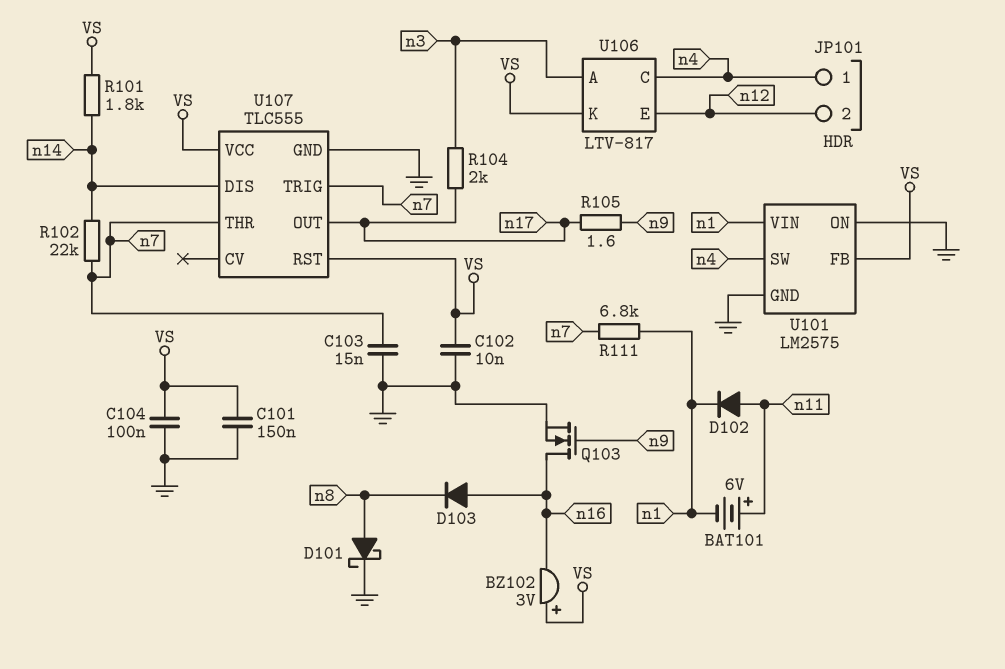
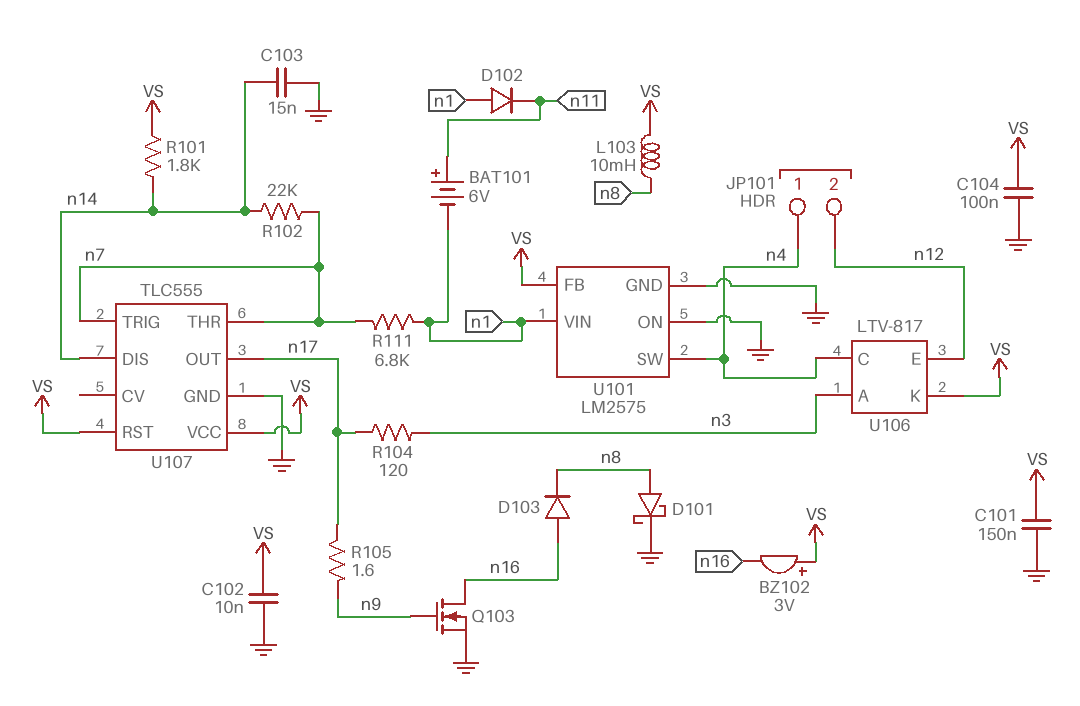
C103: 15nF (GND, n7) -> 15nF (GND, n14)
D102: diode (A n11, K n1) -> diode (A n1, K n11)
L103: none -> 10mH (VS, n8)
R104: 2k (n3, n17) -> 120 (n3, n17)

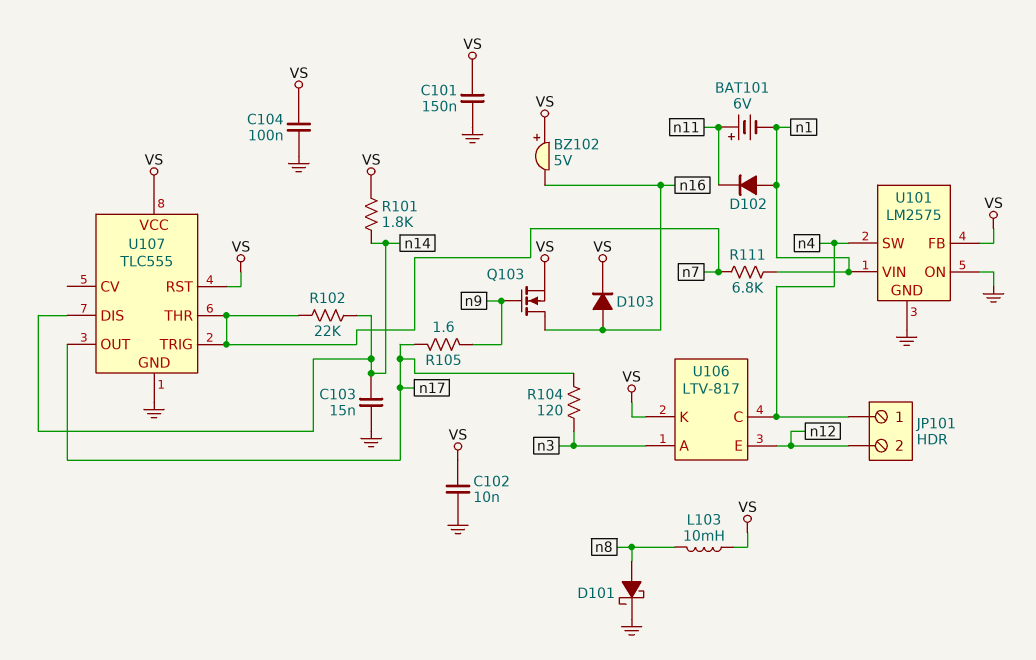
BZ102: buzzer 3V (plus VS, minus n16) -> buzzer 5V (plus VS, minus n16)
D103: diode (A n16, K n8) -> diode (A n16, K VS)
Q103: NMOS (G n9, D n16, S GND) -> NMOS (G n9, D n16, S VS)

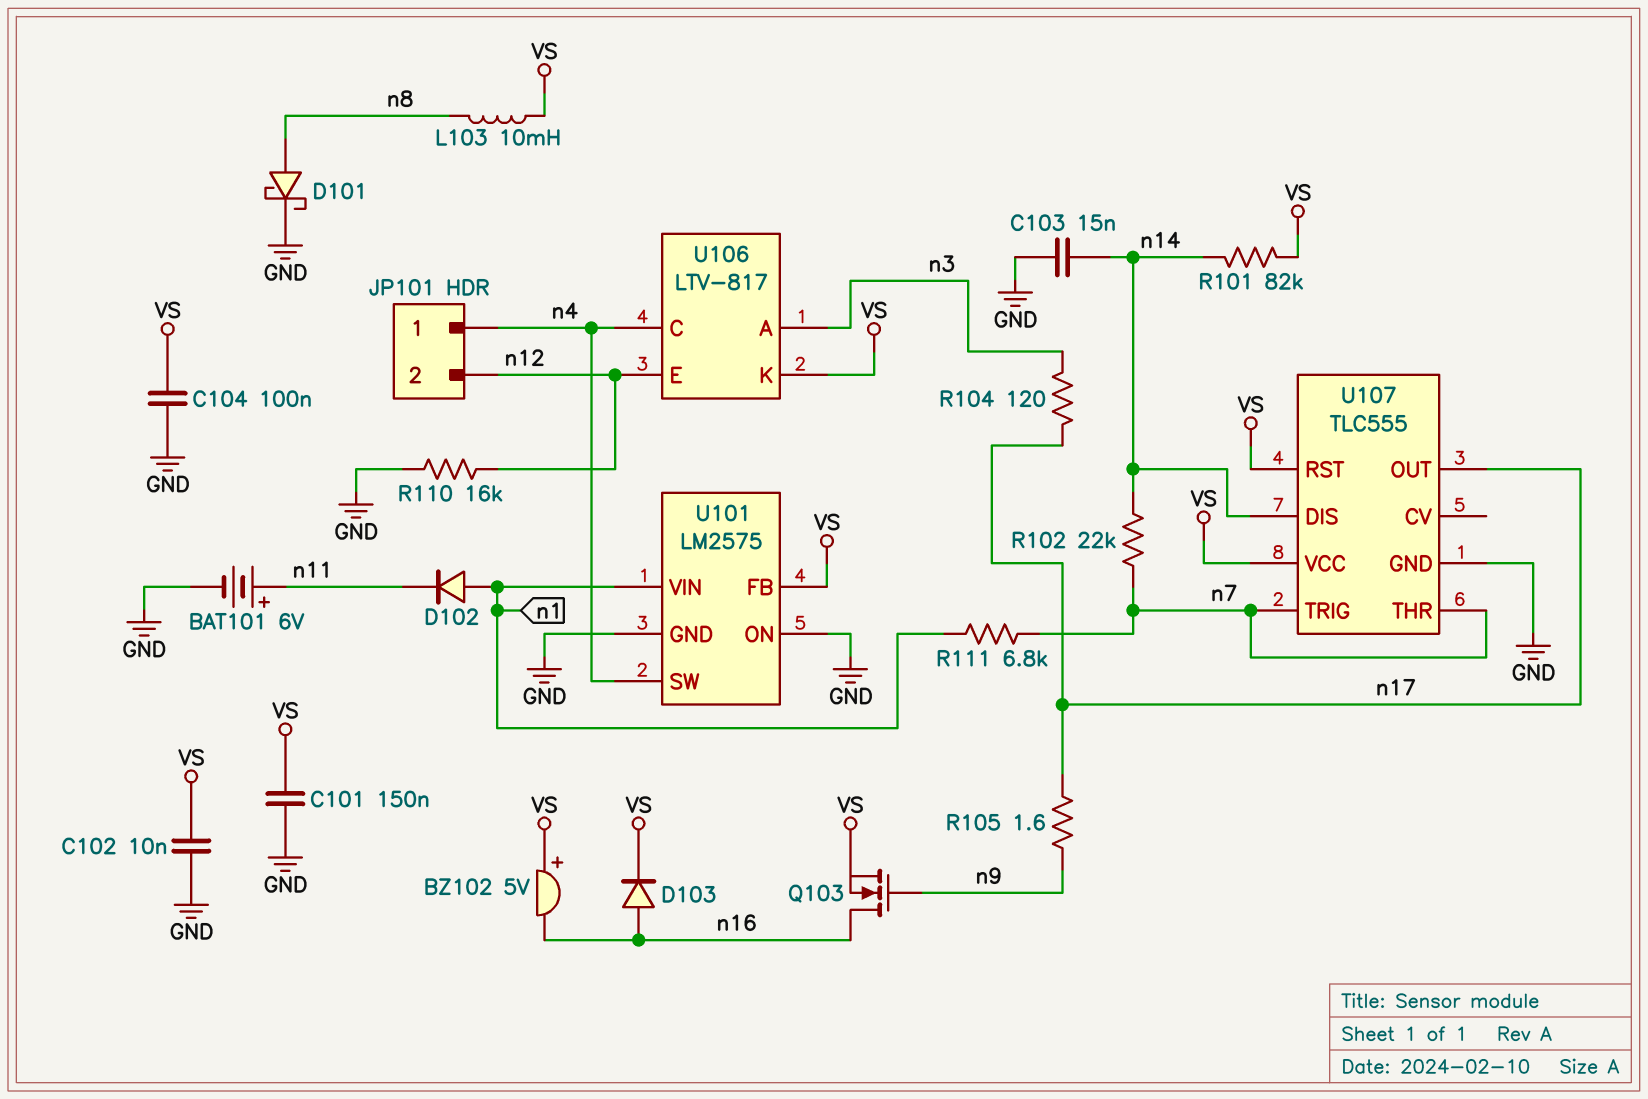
BAT101: 6V (plus n11, minus n1) -> 6V (plus n11, minus GND)
R101: 1.8k (VS, n14) -> 82k (VS, n14)
R110: none -> 16k (GND, n12)

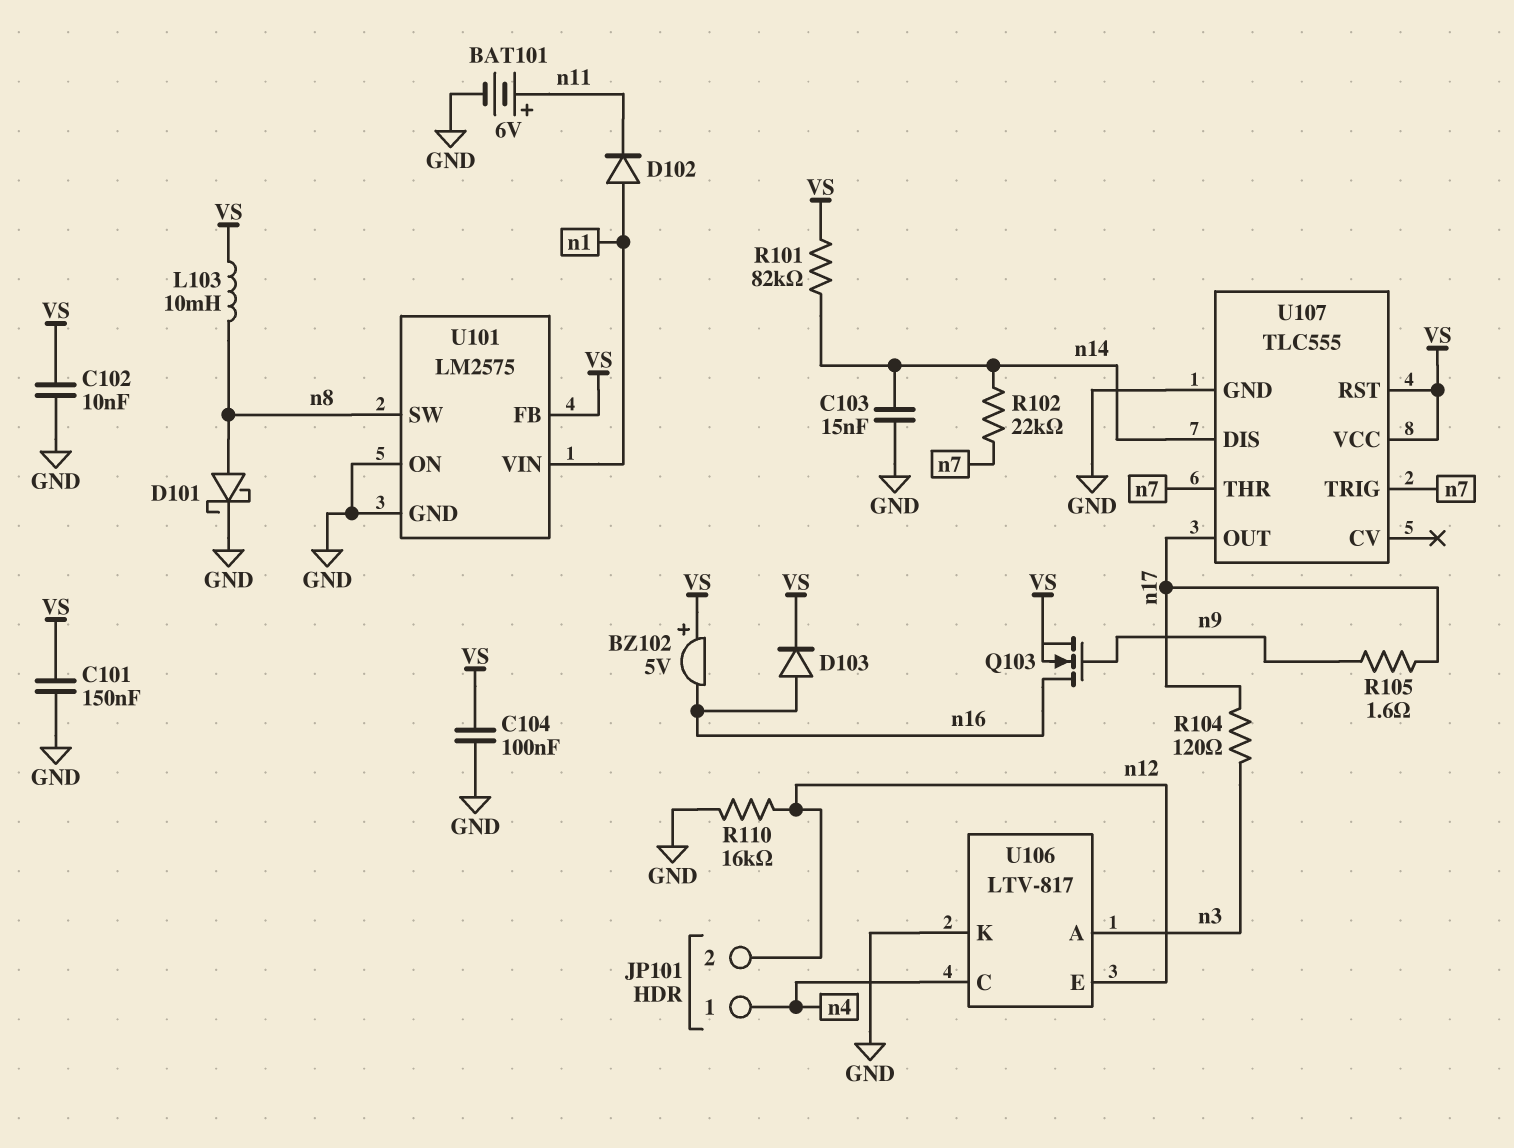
R111: 6.8k (n1, n7) -> none
U101 pin SW: n4 -> n8
U106 pin K: VS -> GND

